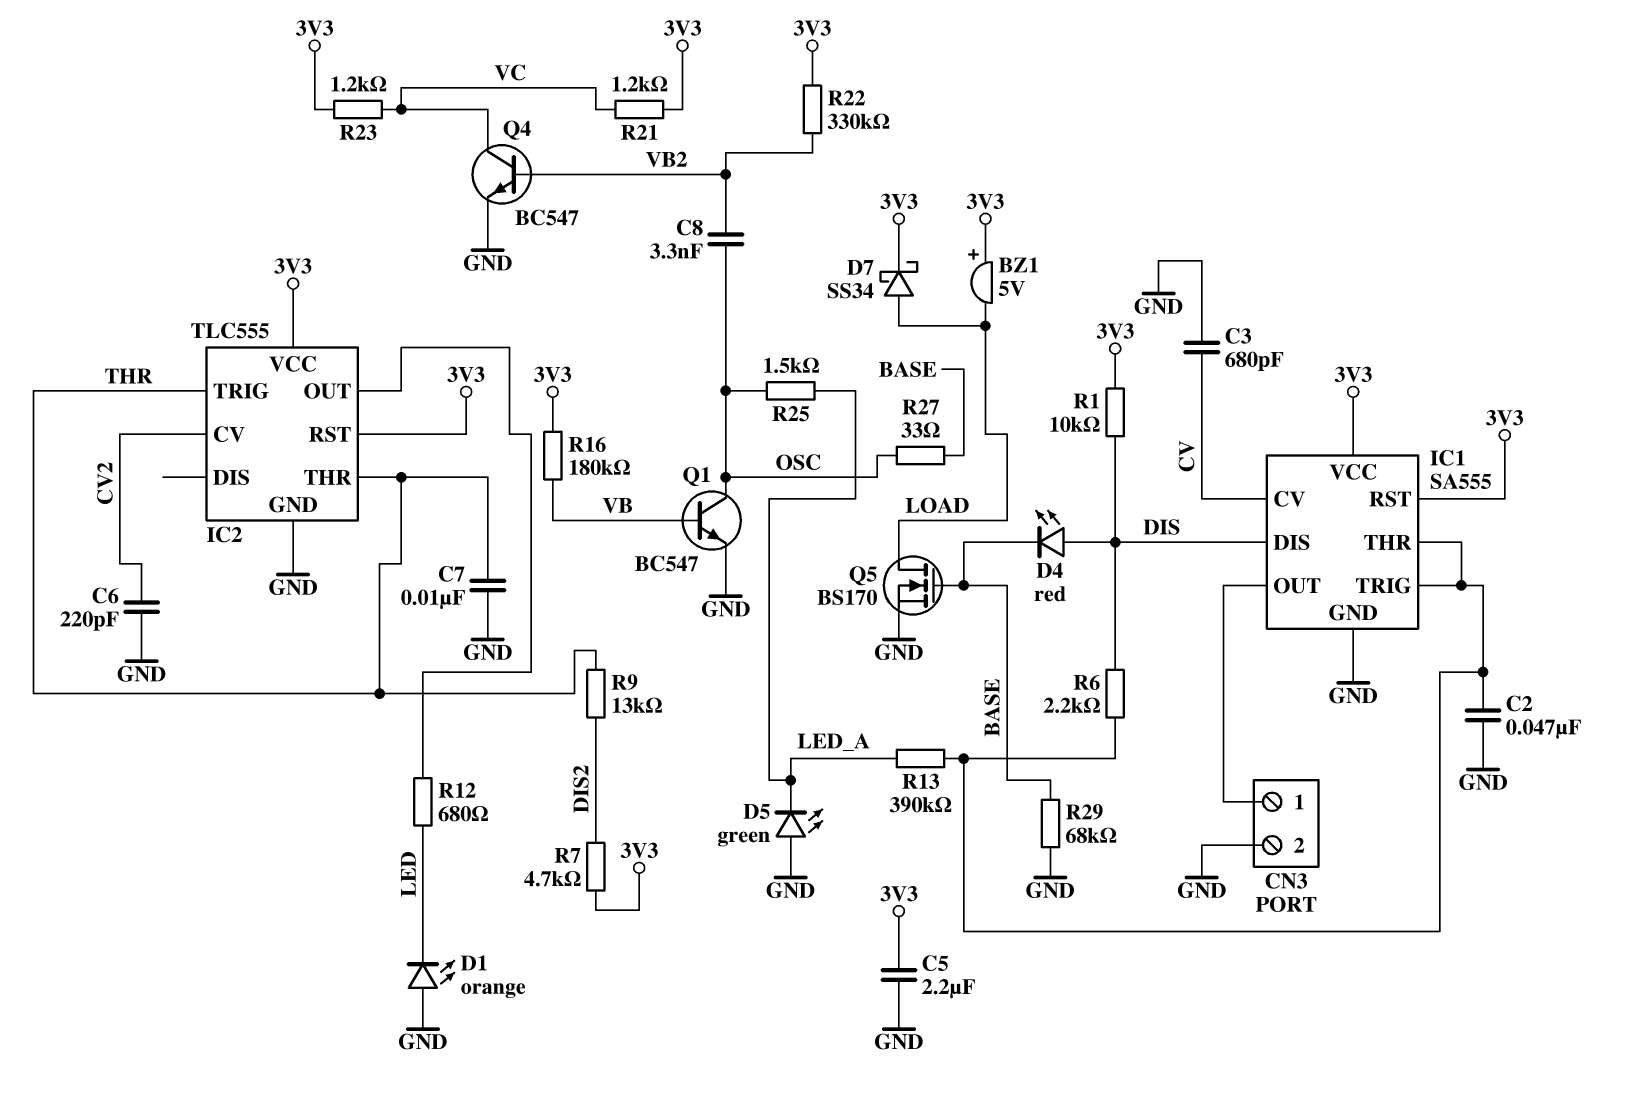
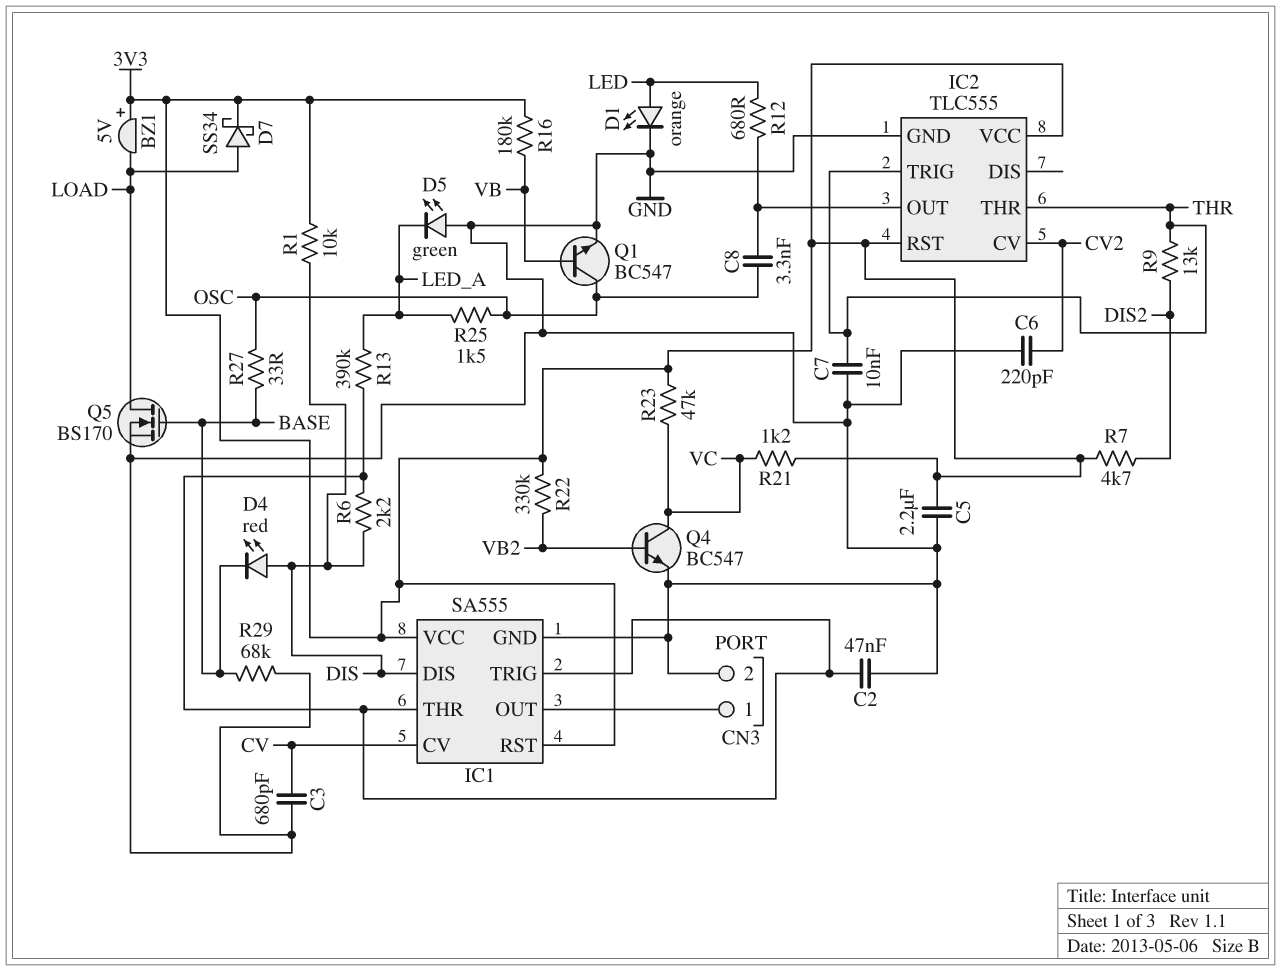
C8: 3.3nF (OSC, VB2) -> 3.3nF (IC2/OUT, OSC)
D1: LED orange (A GND, K LED) -> LED orange (A LED, K GND)
R23: 1.2k (3V3, VC) -> 47k (3V3, VC)

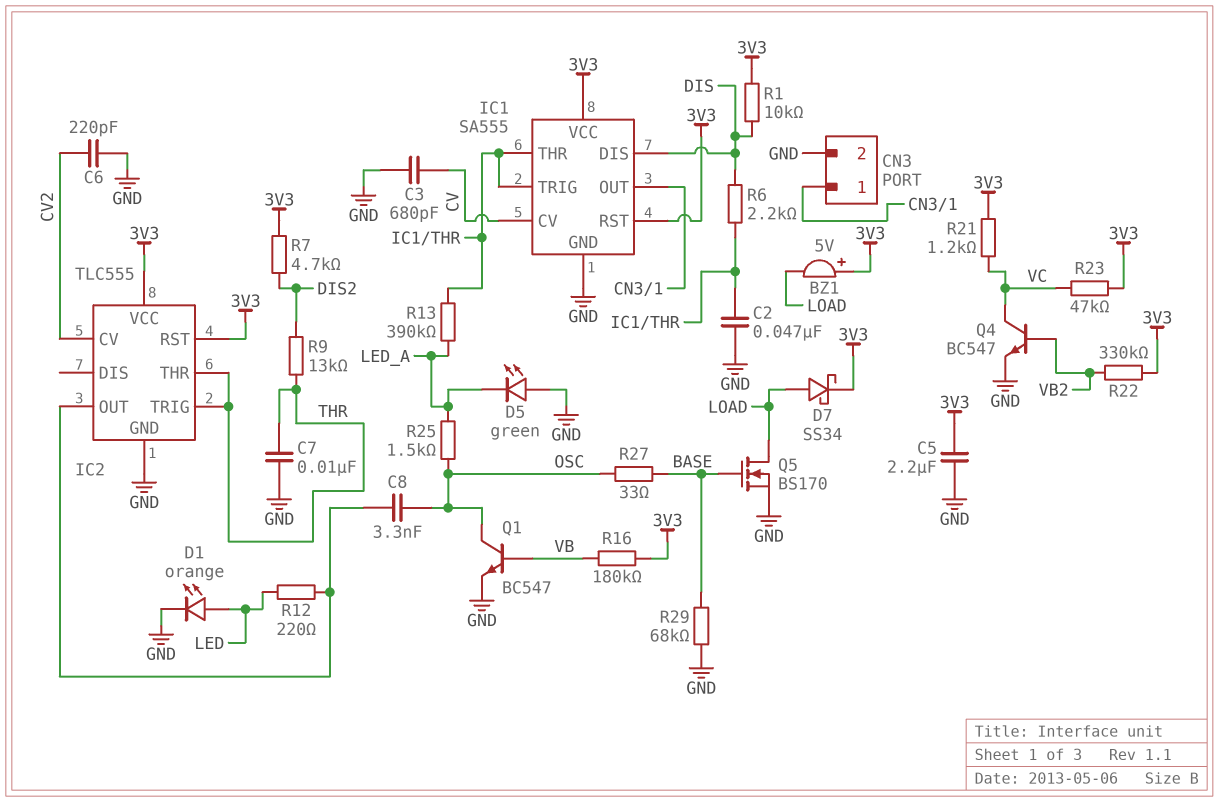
D4: LED red (A DIS, K BASE) -> none
R12: 680 (IC2/OUT, LED) -> 220 (IC2/OUT, LED)

